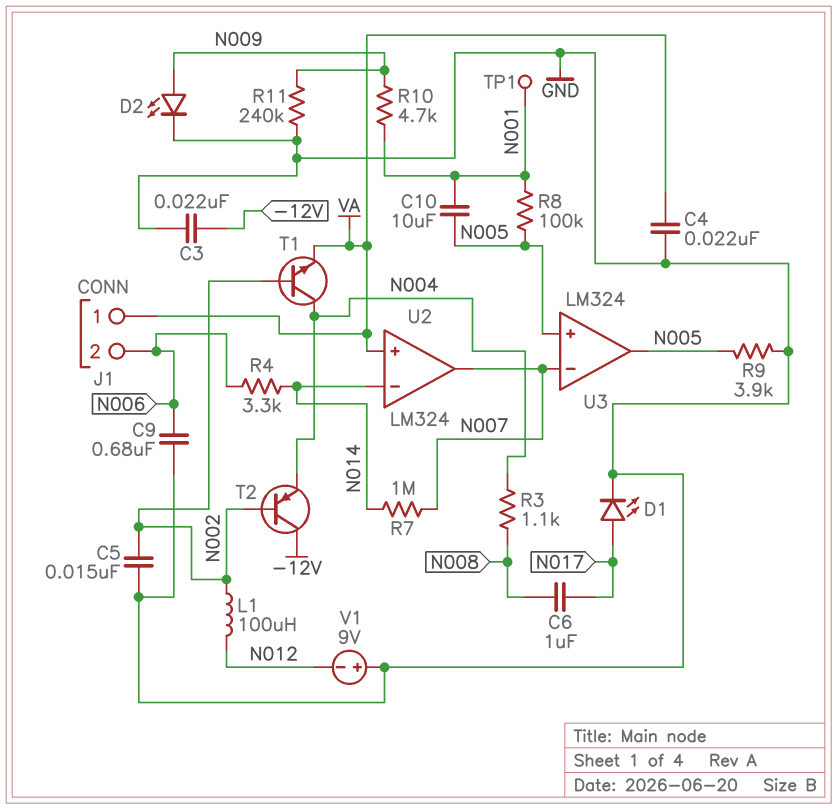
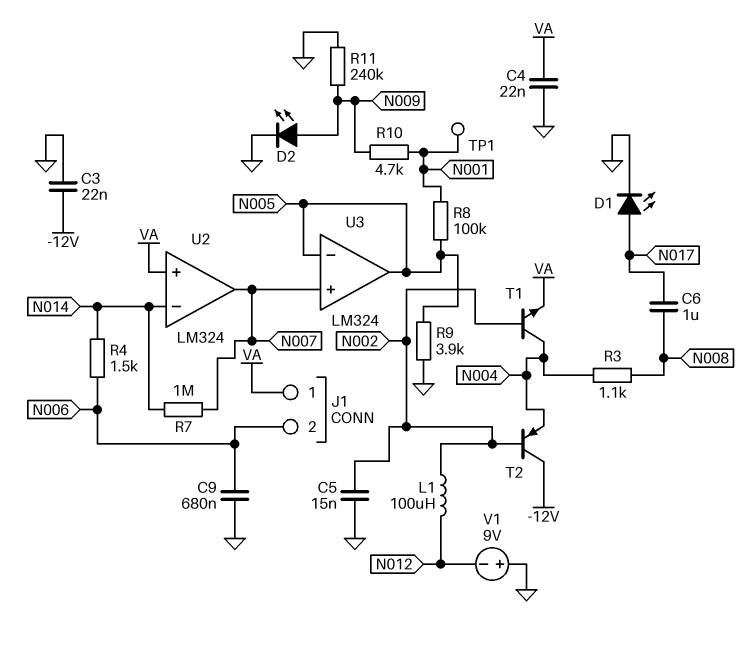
C10: 10uF (N001, N005) -> none
R4: 3.3k (N006, N014) -> 1.5k (N006, N014)
U3 pin in+: N005 -> N007
U3 pin in-: N007 -> N005

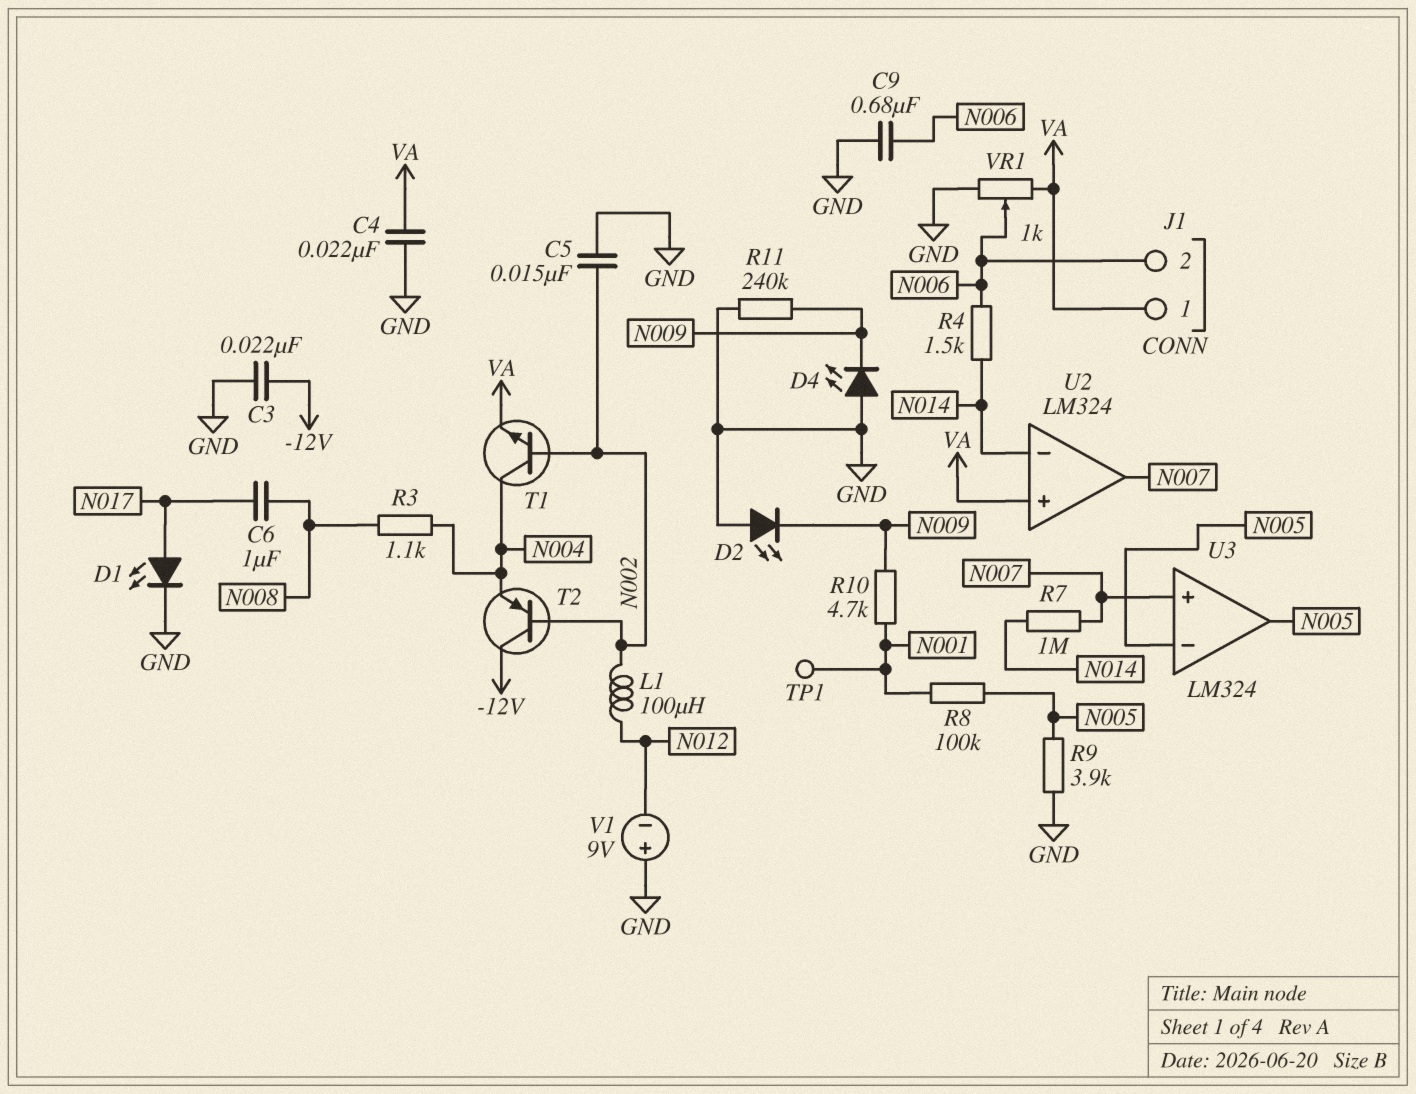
D2: LED (A N009, K GND) -> LED (A GND, K N009)
D4: none -> LED (A GND, K N009)
VR1: none -> 1k (GND, VA, wiper N006)

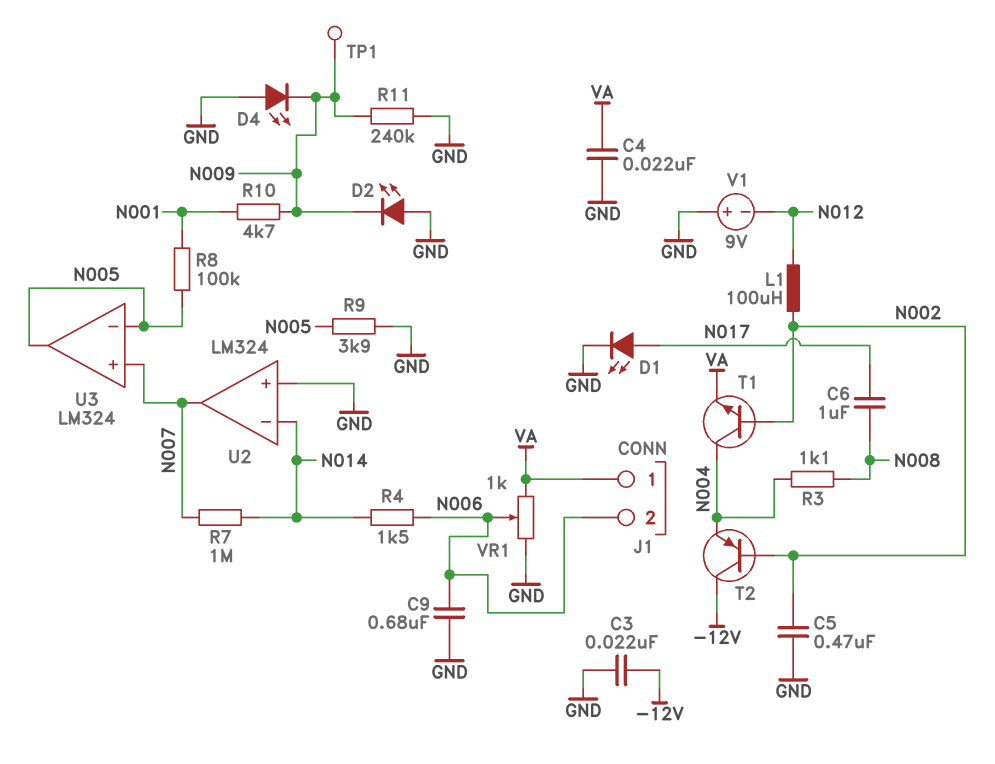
C5: 15nF (GND, N002) -> 470nF (GND, N002)
TP1: test point (N001) -> test point (N009)
U2 pin in+: VA -> GND

